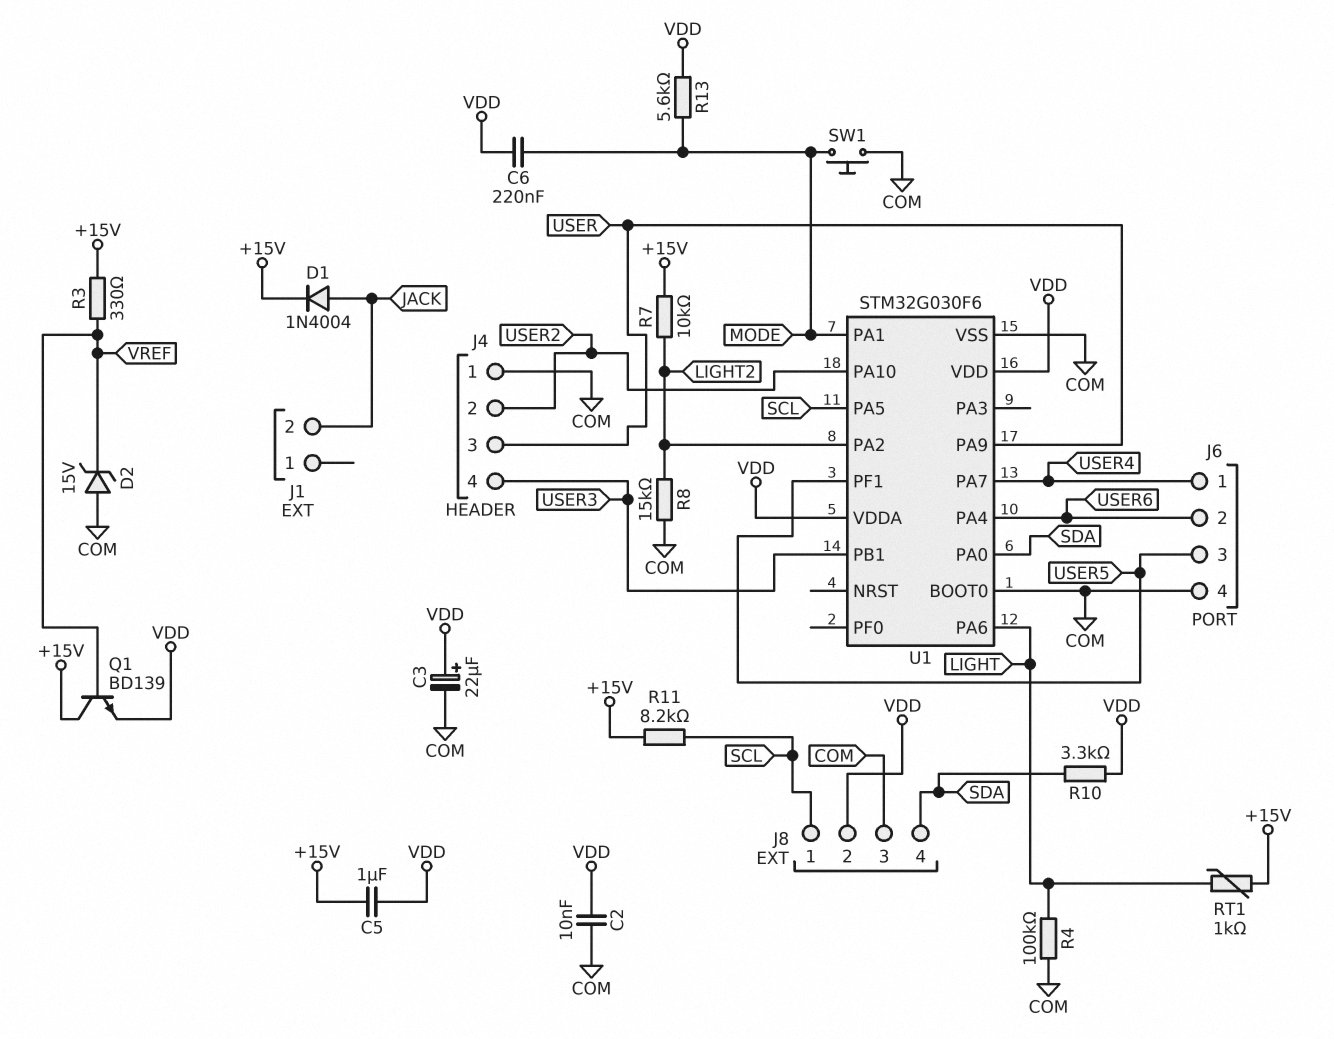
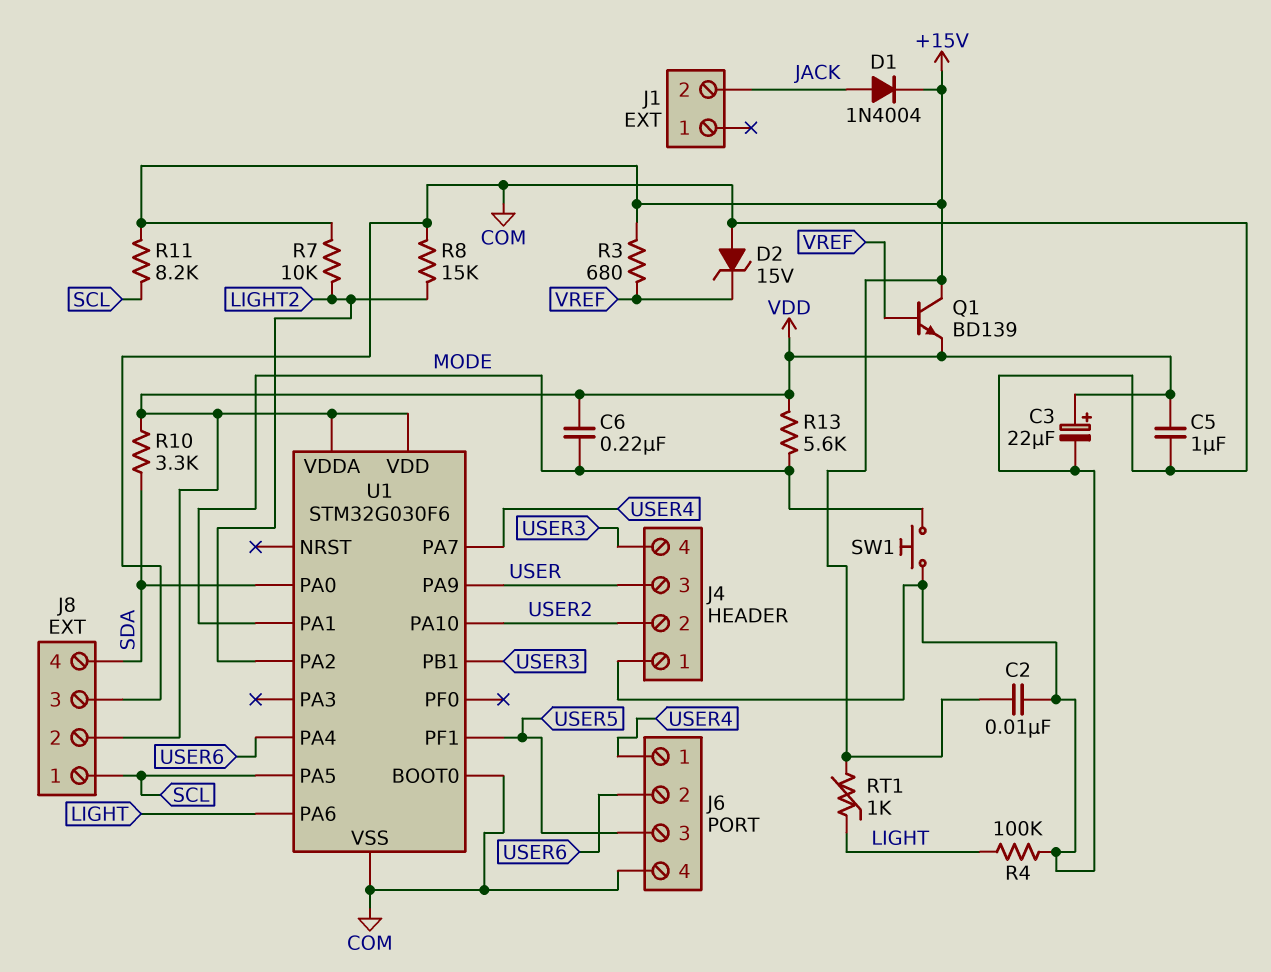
C2: 10nF (COM, VDD) -> 10nF (+15V, COM)
C5: 1uF (+15V, VDD) -> 1uF (COM, VDD)
R3: 330 (+15V, VREF) -> 680 (+15V, VREF)

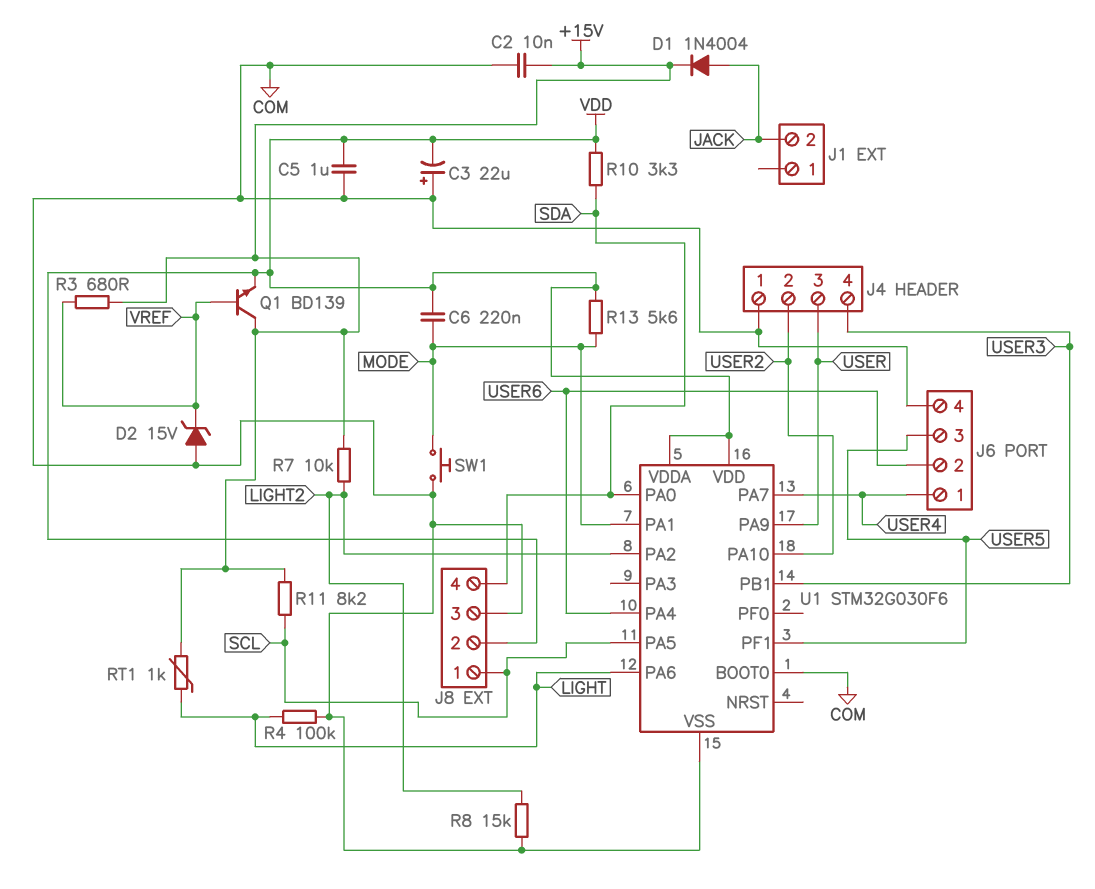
C3: 22uF (plus VDD, minus COM) -> 22uF (plus COM, minus VDD)

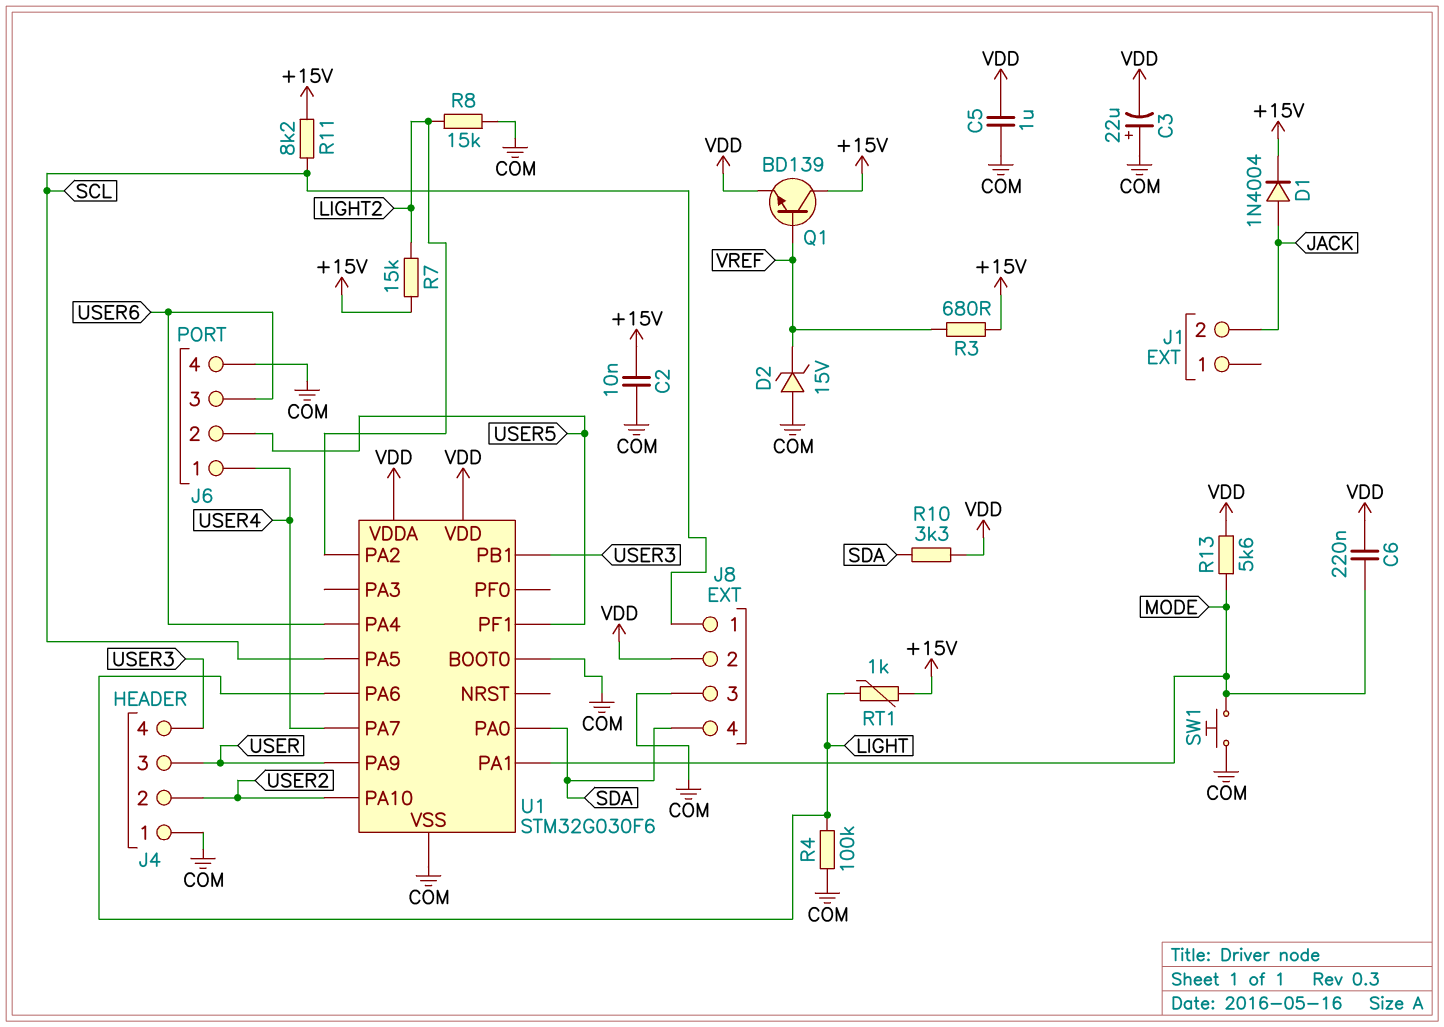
J6 pin 2: USER6 -> USER5
J6 pin 3: USER5 -> USER6
R7: 10k (+15V, LIGHT2) -> 15k (+15V, LIGHT2)

